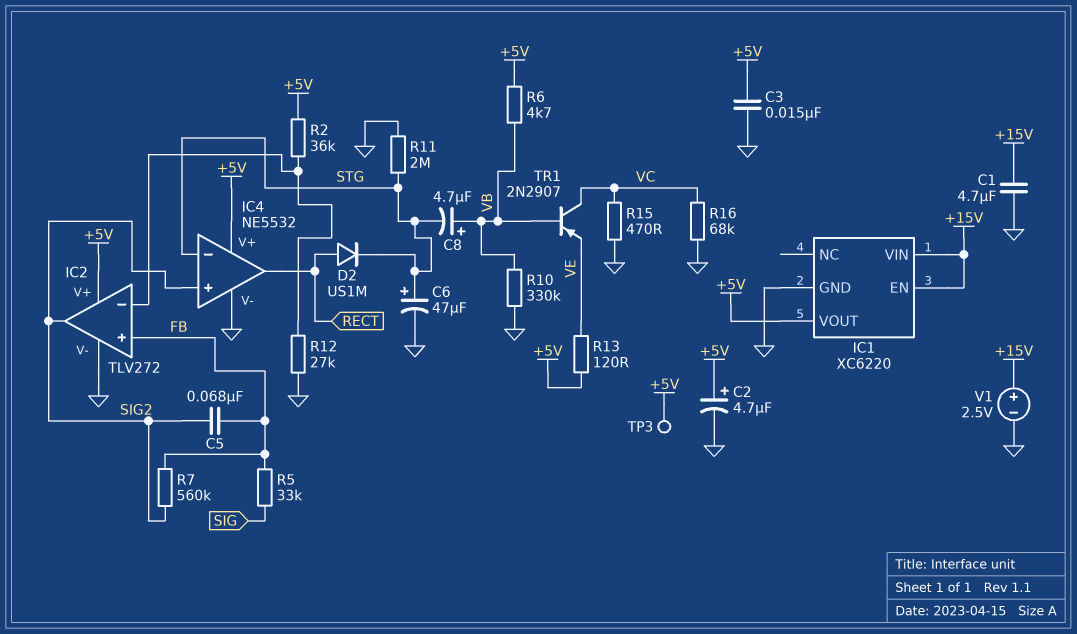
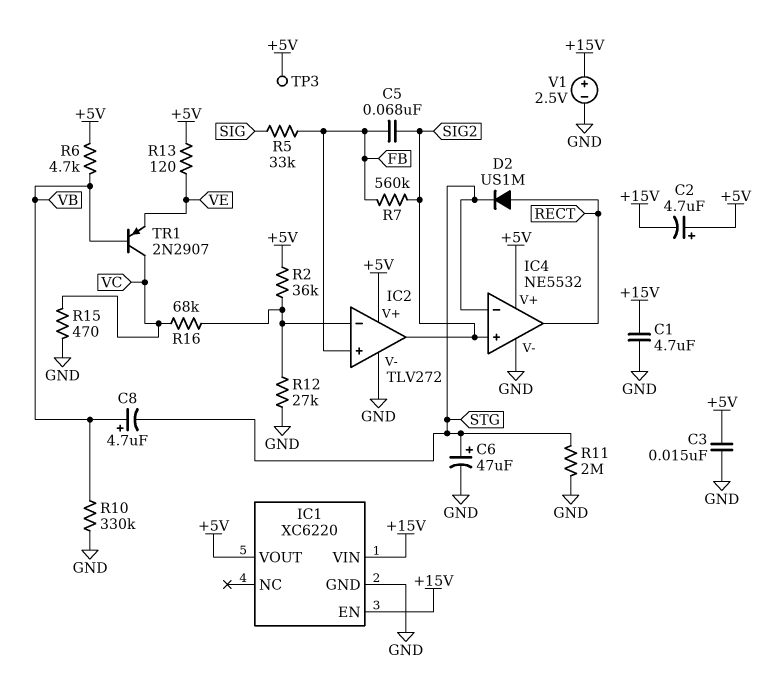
C2: 4.7uF (plus +5V, minus GND) -> 4.7uF (plus +5V, minus +15V)
R16: 68k (GND, VC) -> 68k (IC2/in-, VC)

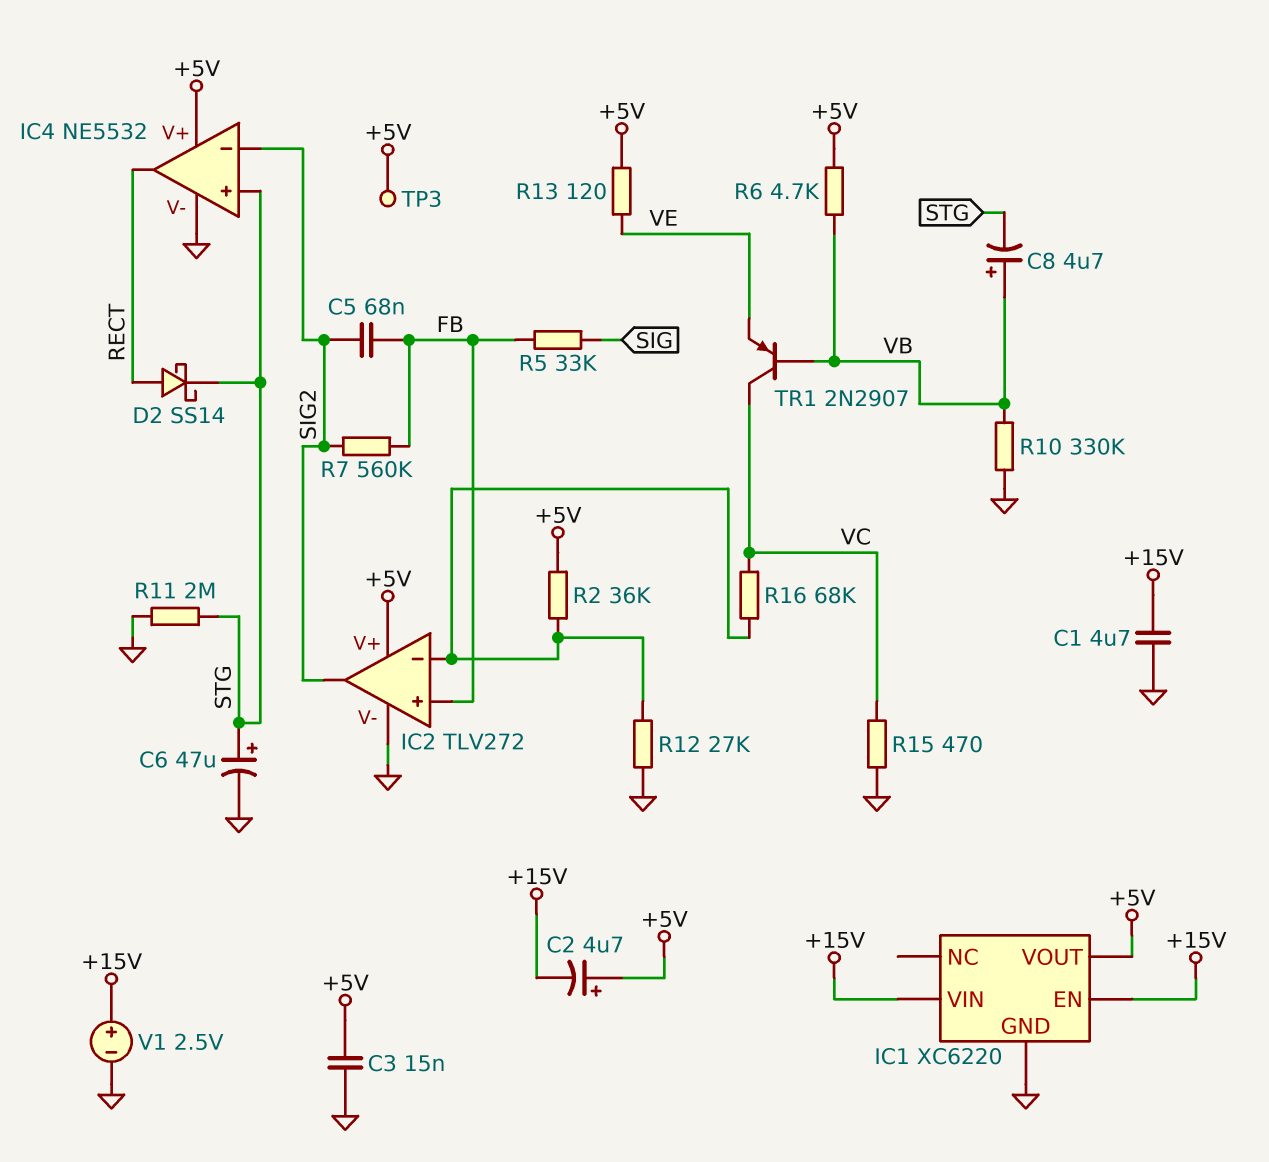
D2: diode US1M (A RECT, K STG) -> schottky SS14 (A RECT, K STG)
IC4 pin in+: SIG2 -> STG
IC4 pin in-: STG -> SIG2

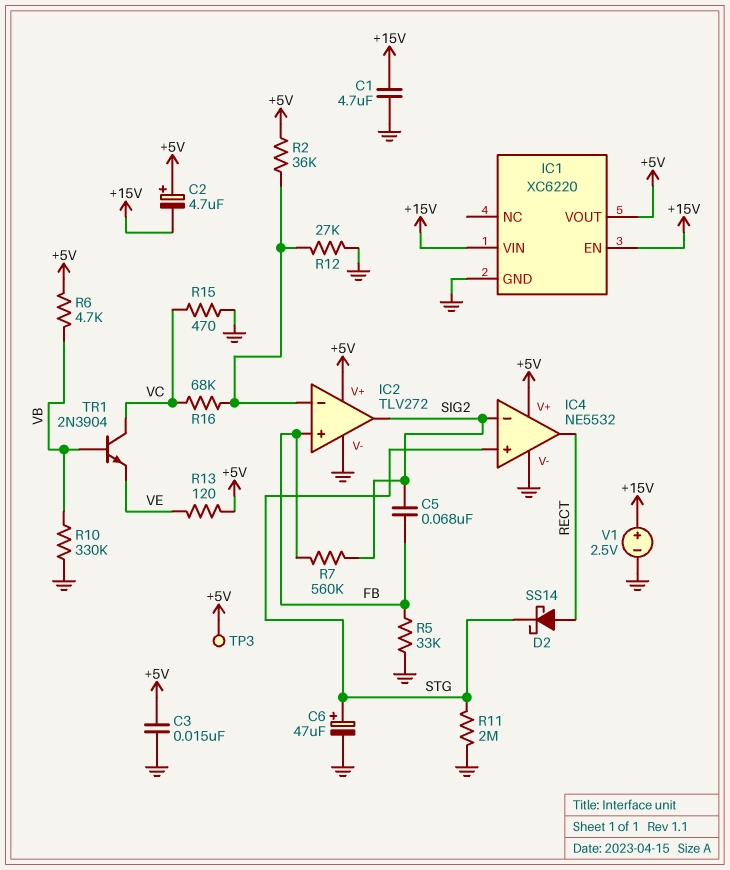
C8: 4.7uF (plus VB, minus STG) -> none
R5: 33k (FB, SIG) -> 33k (FB, GND)
TR1: PNP 2N2907 (B VB, C VC, E VE) -> NPN 2N3904 (B VB, C VC, E VE)

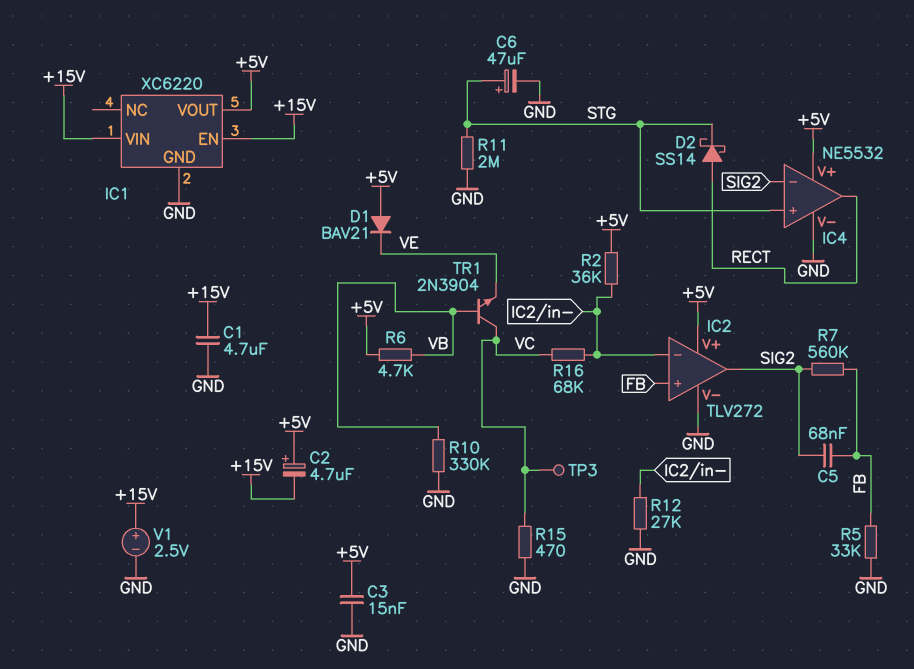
D1: none -> diode BAV21 (A +5V, K VE)
R13: 120 (+5V, VE) -> none
TP3: test point (+5V) -> test point (VC)

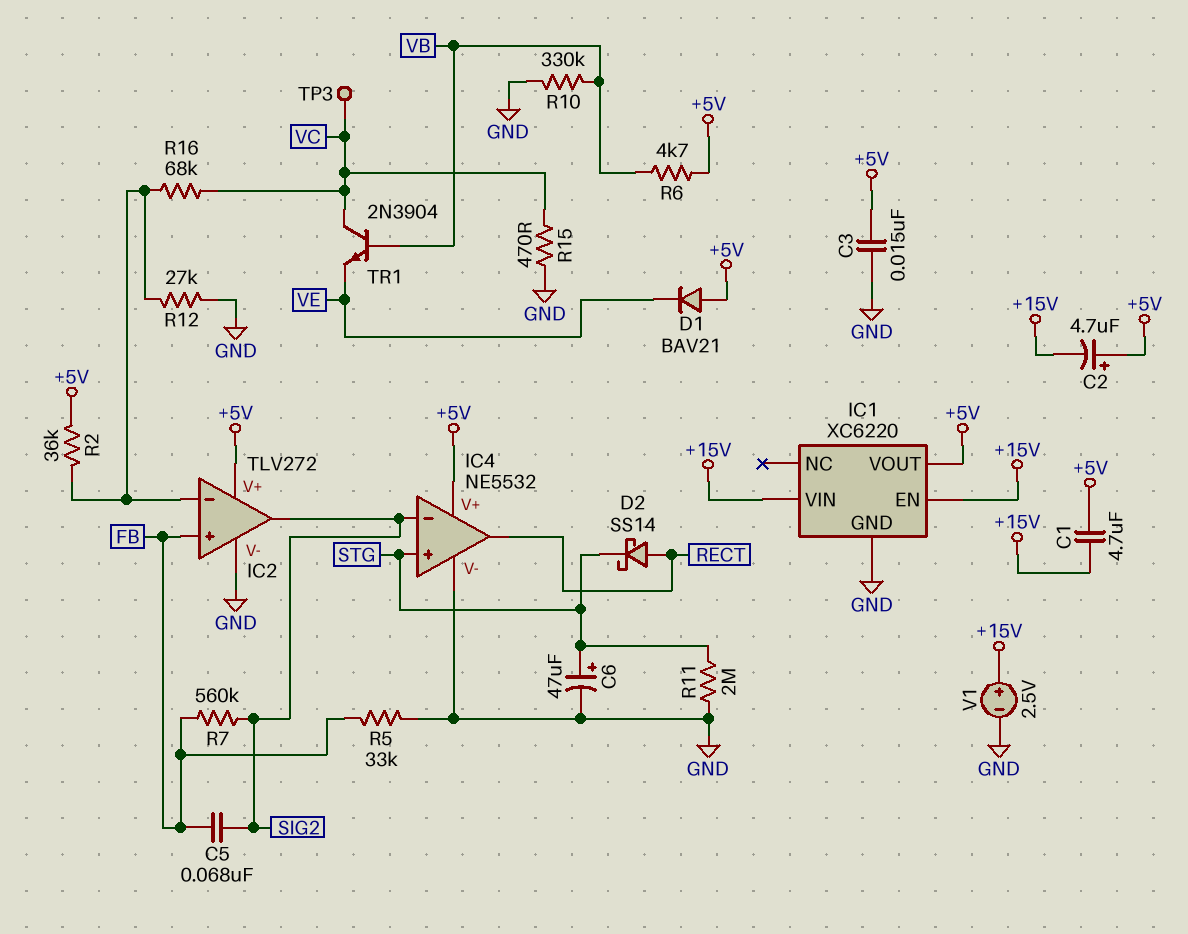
C1: 4.7uF (+15V, GND) -> 4.7uF (+5V, +15V)

